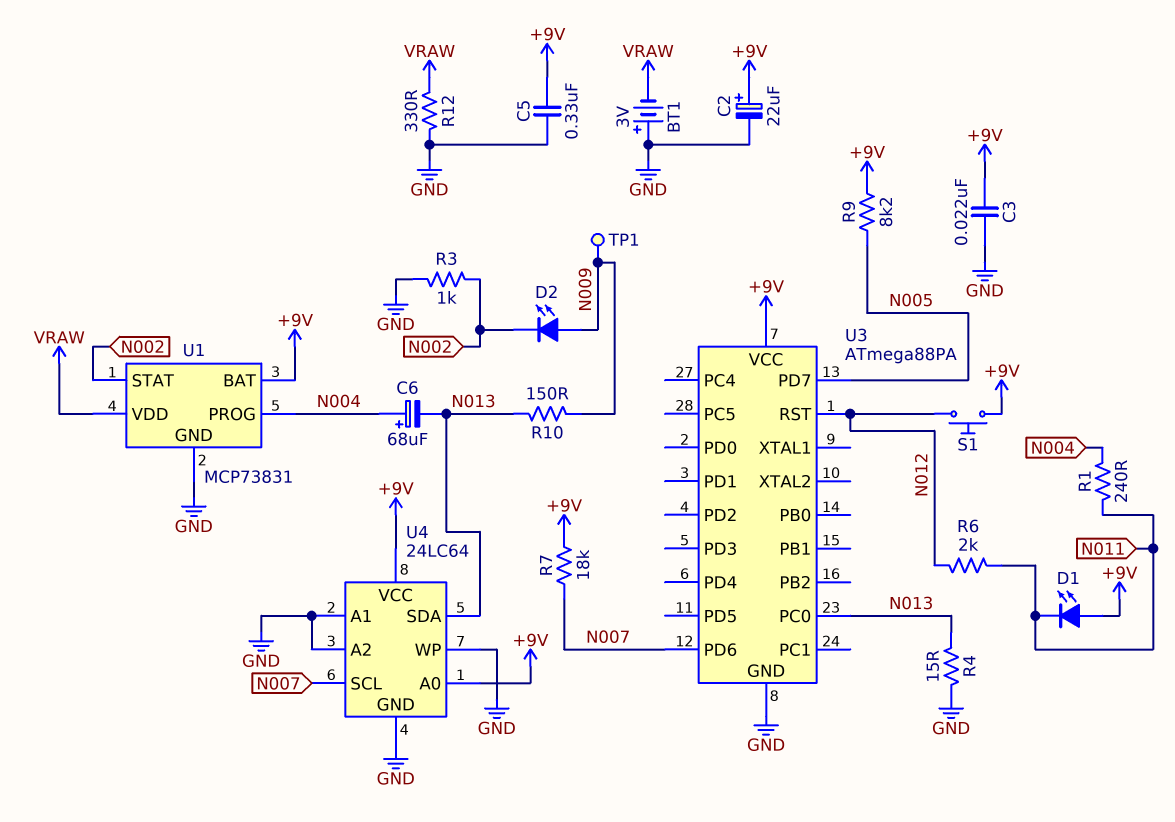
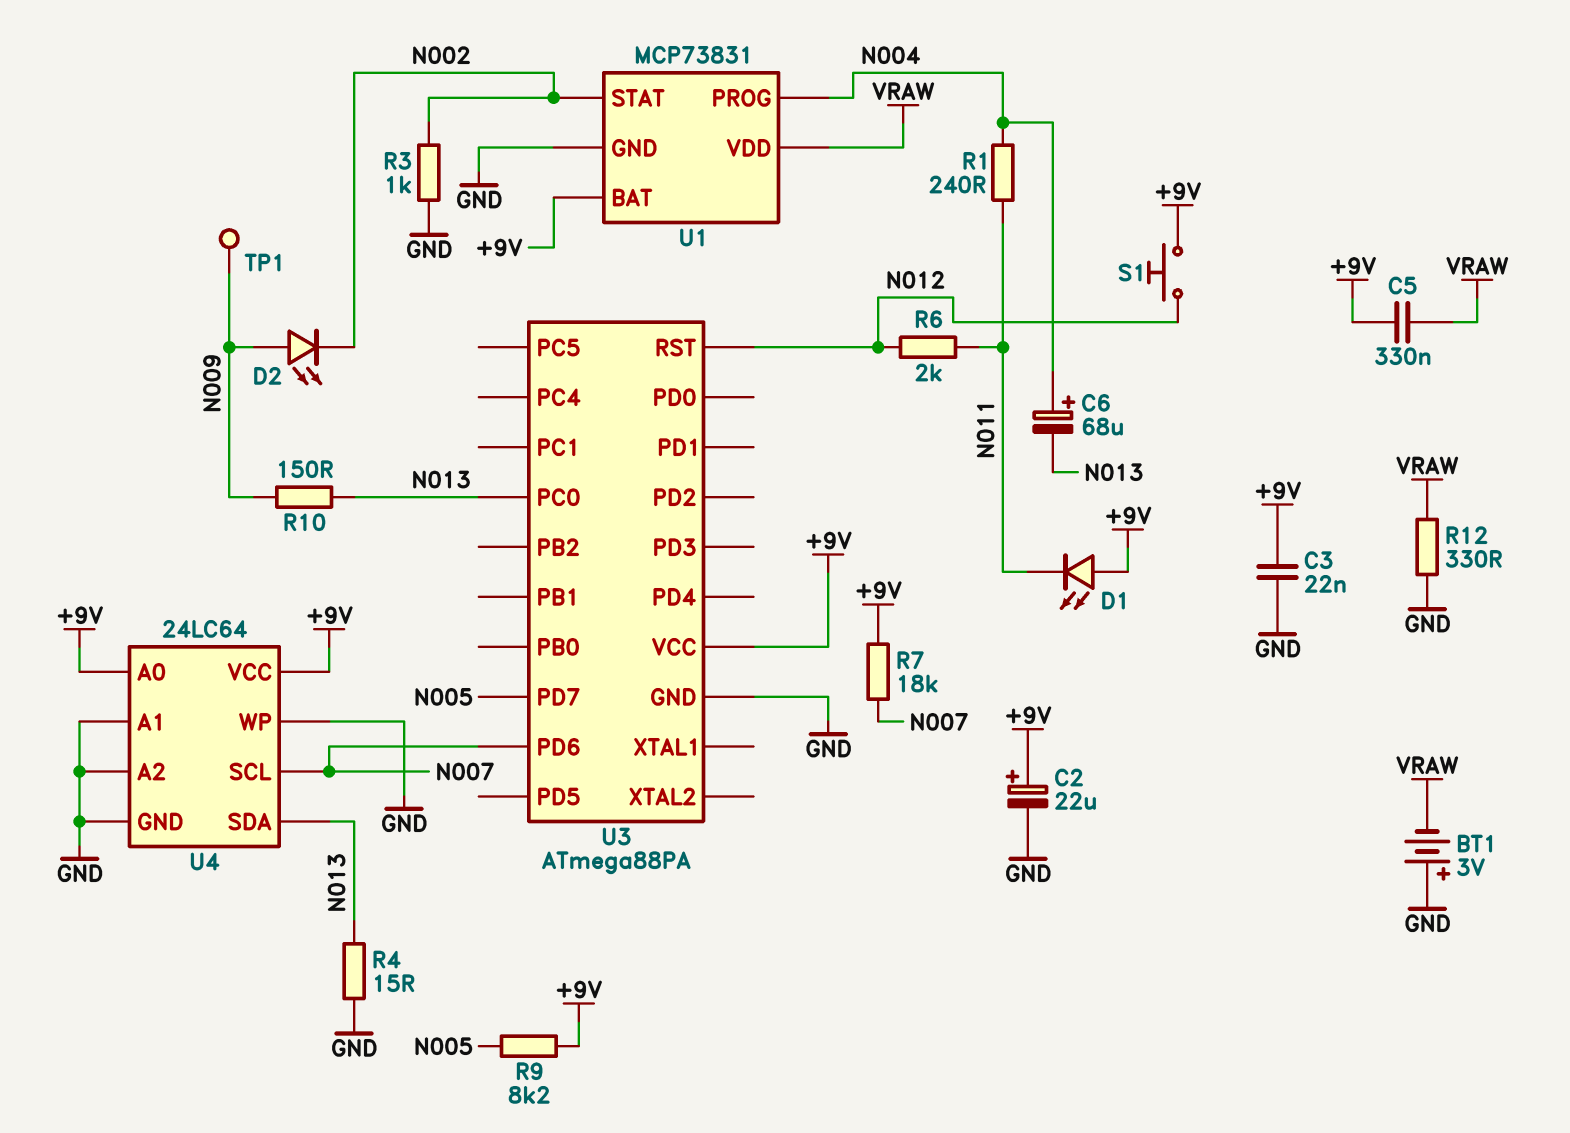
C5: 330nF (+9V, GND) -> 330nF (+9V, VRAW)

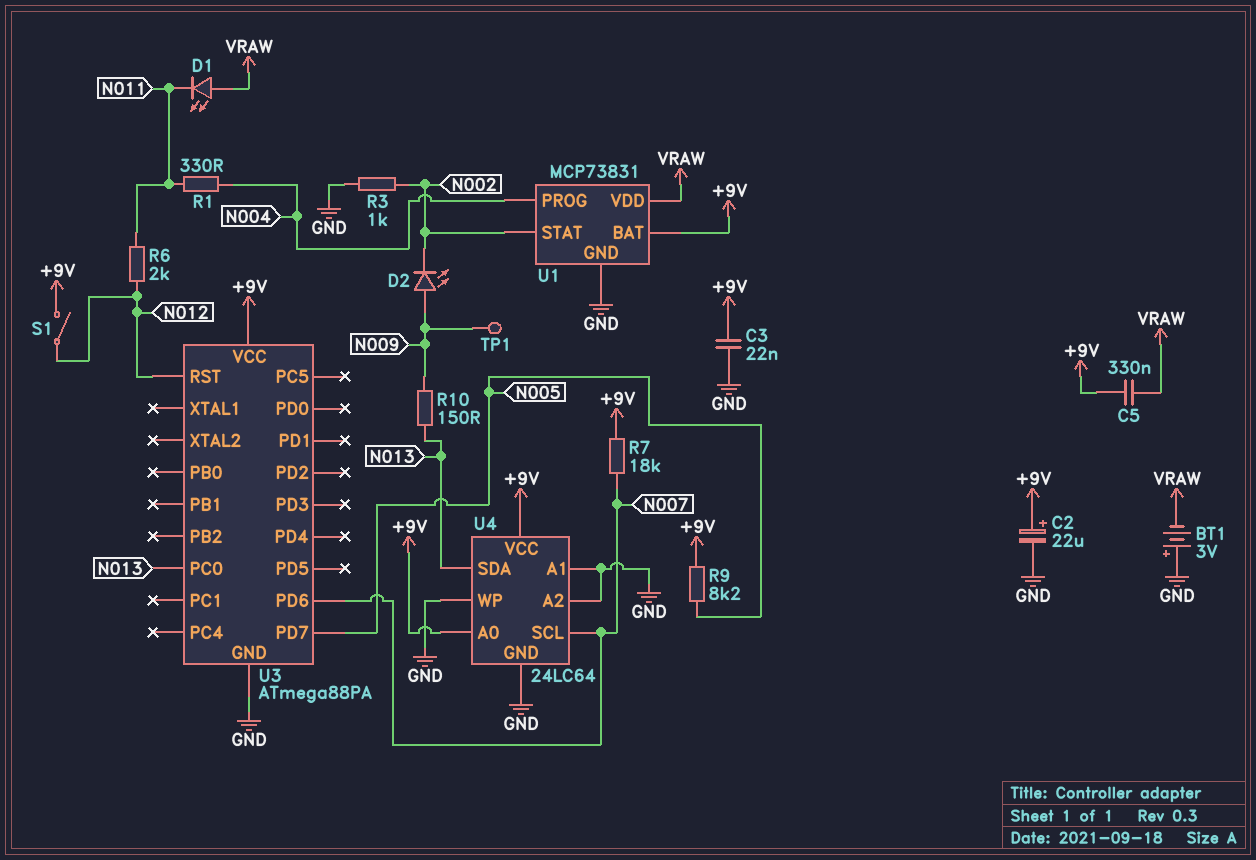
C6: 68uF (plus N004, minus N013) -> none
D1: LED (A +9V, K N011) -> LED (A VRAW, K N011)
R1: 240 (N004, N011) -> 330 (N004, N011)
R4: 15 (GND, N013) -> none
R12: 330 (GND, VRAW) -> none
S1: button (+9V, N012) -> switch (+9V, N012)

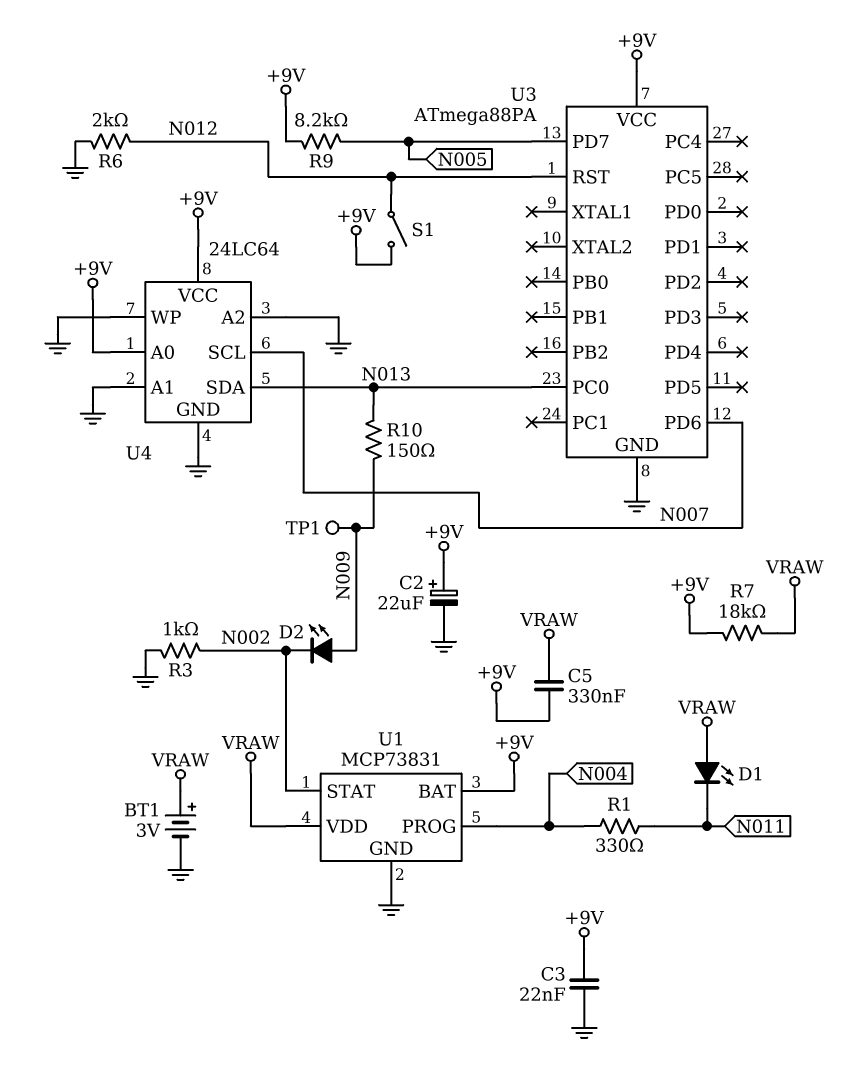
BT1: 3V (plus GND, minus VRAW) -> 3V (plus VRAW, minus GND)
R6: 2k (N011, N012) -> 2k (GND, N012)
R7: 18k (+9V, N007) -> 18k (+9V, VRAW)

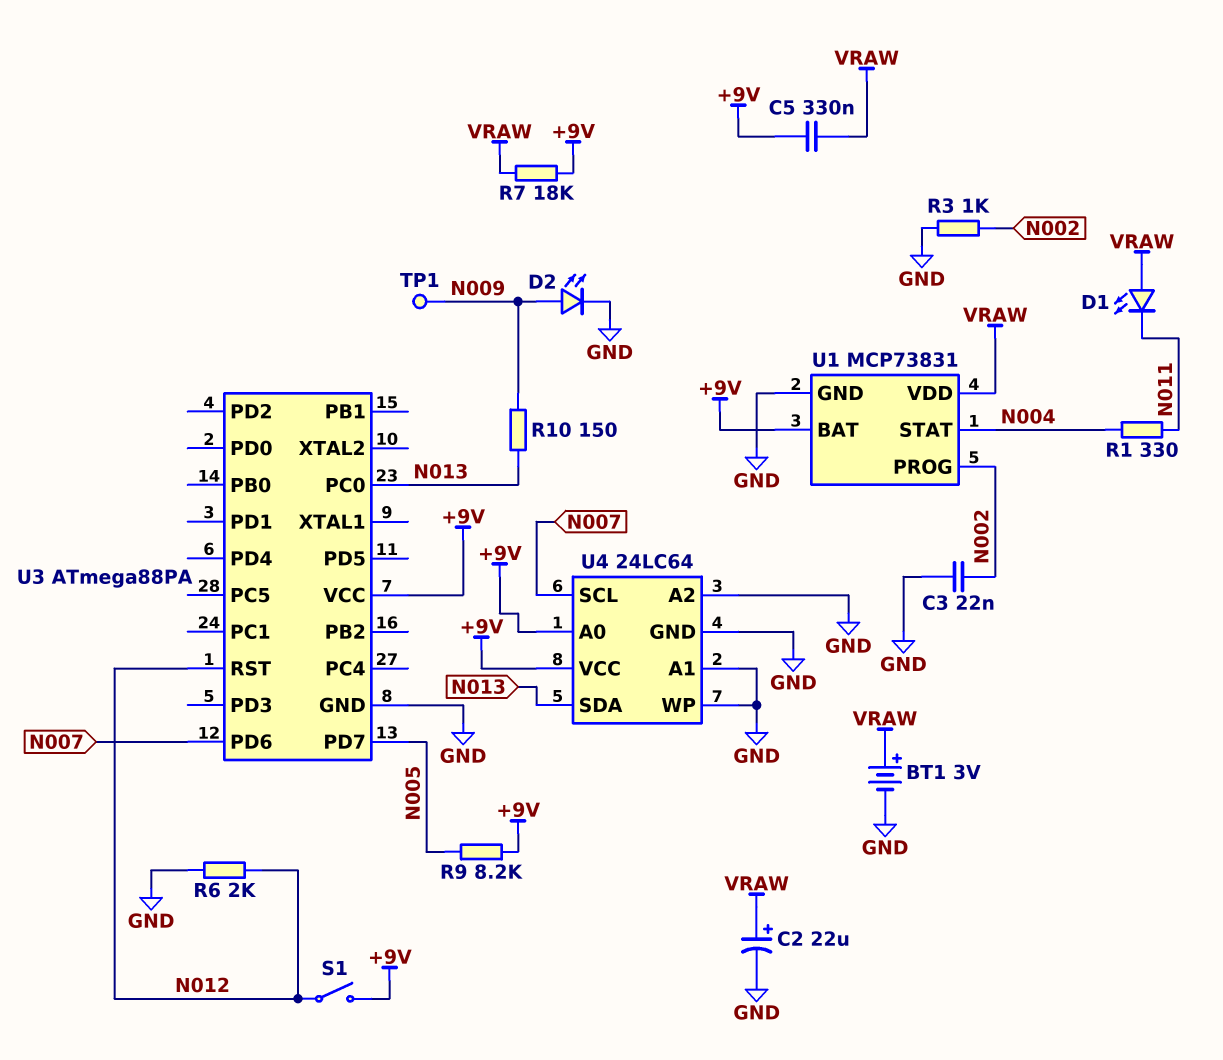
C2: 22uF (plus +9V, minus GND) -> 22uF (plus VRAW, minus GND)
C3: 22nF (+9V, GND) -> 22nF (GND, N002)
D2: LED (A N009, K N002) -> LED (A N009, K GND)
U1 pin PROG: N004 -> N002
U1 pin STAT: N002 -> N004

